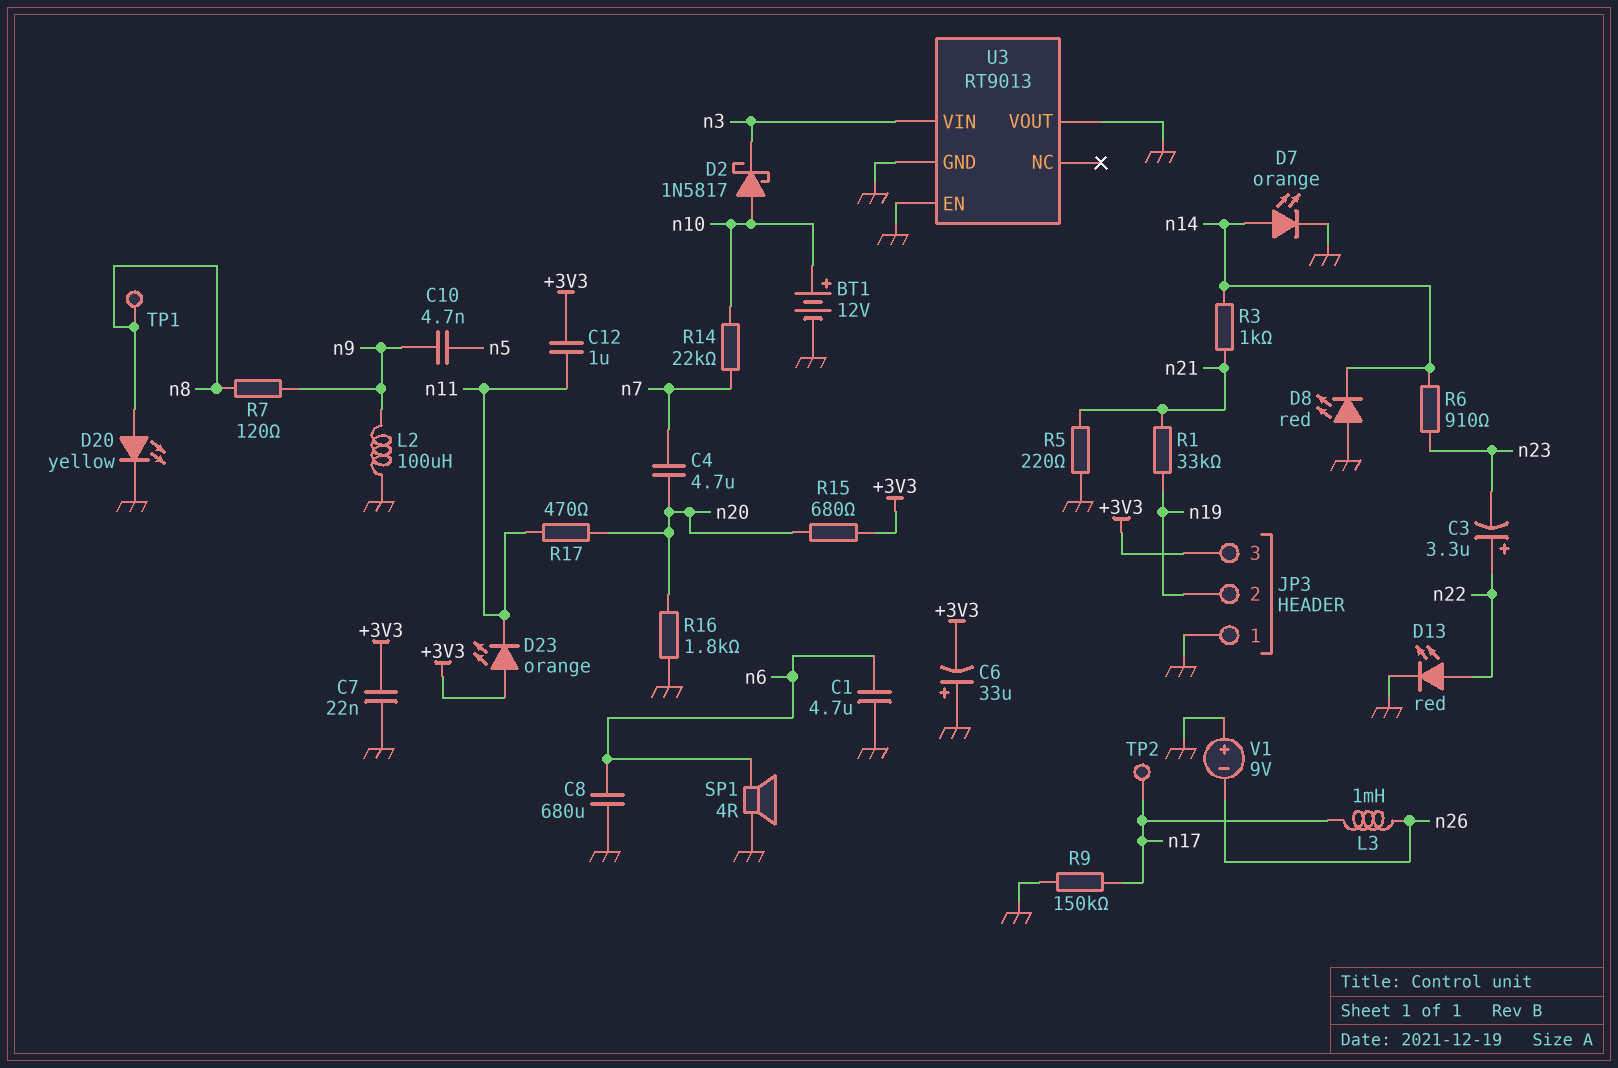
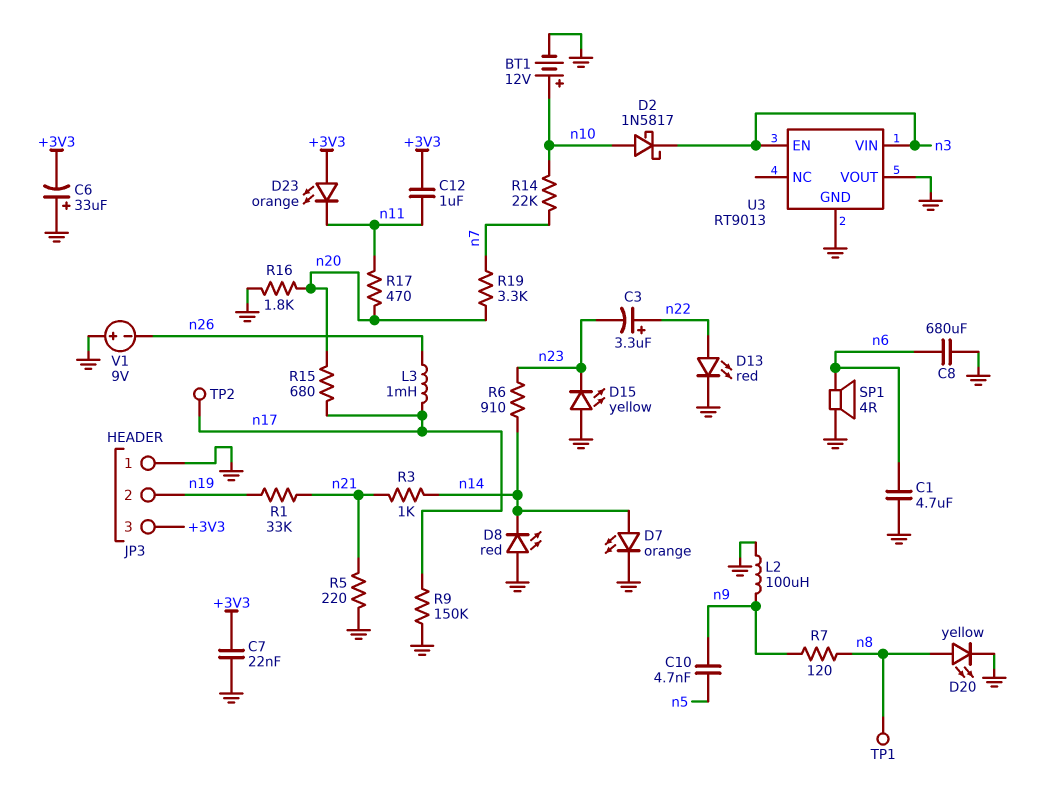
C4: 4.7uF (n7, n20) -> none
D15: none -> LED yellow (A GND, K n23)
R15: 680 (+3V3, n20) -> 680 (n17, n20)
R19: none -> 3.3k (n7, n20)
U3 pin EN: GND -> n3

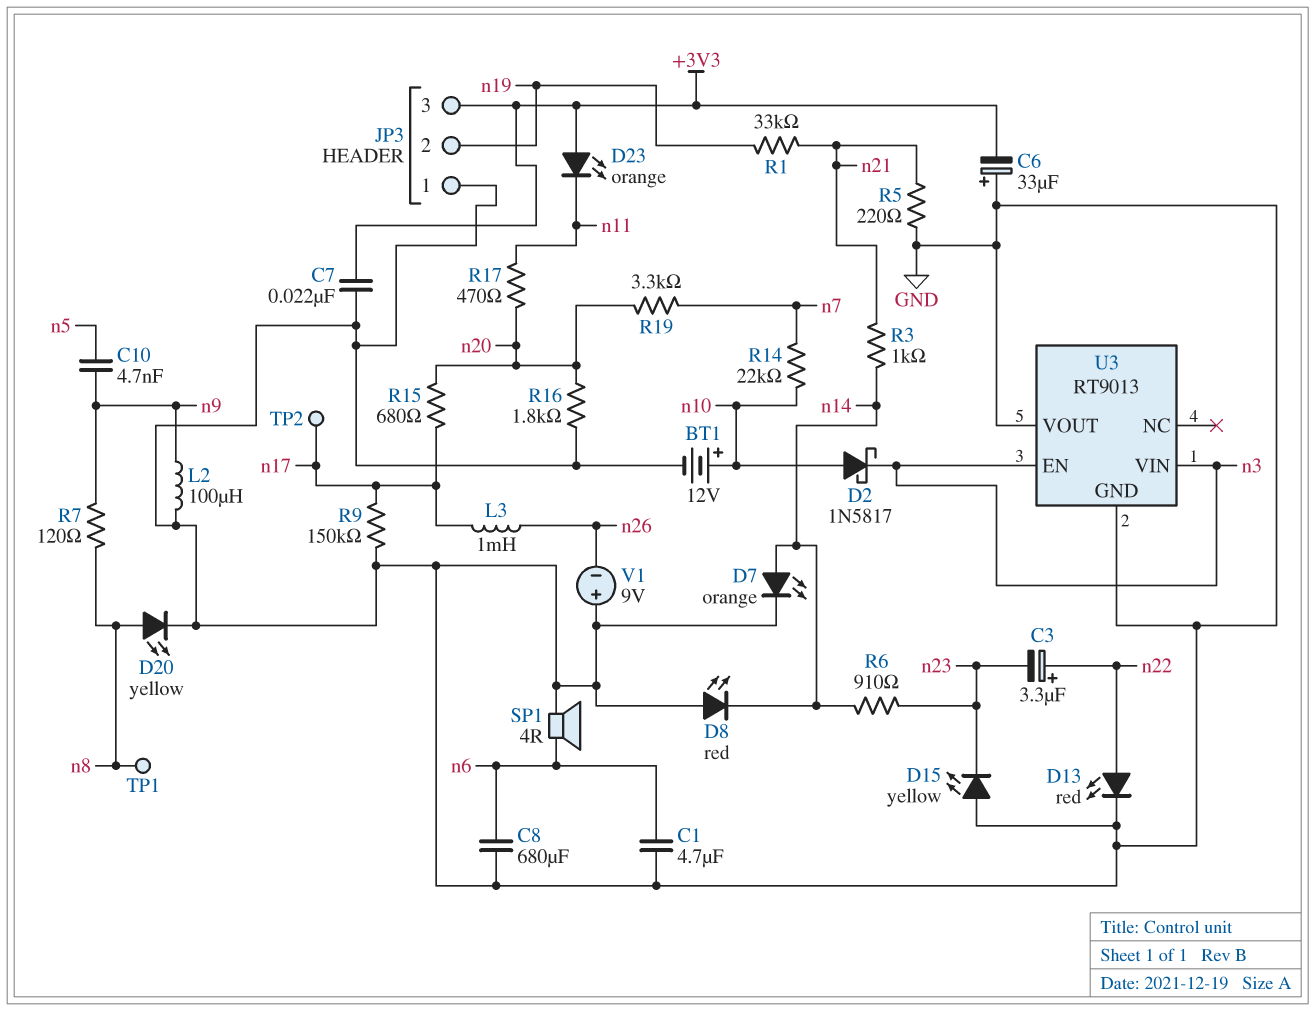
C12: 1uF (+3V3, n11) -> none

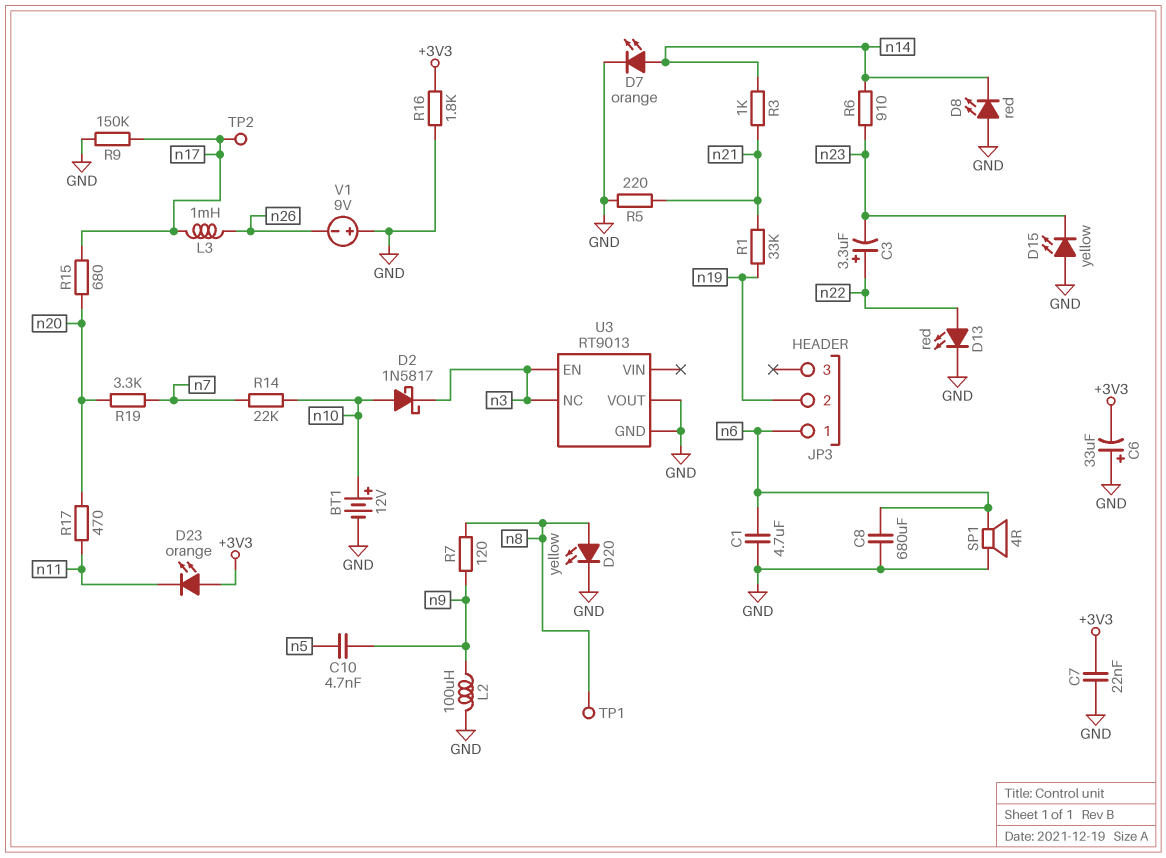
JP3 pin 1: GND -> n6
JP3 pin 3: +3V3 -> none
R16: 1.8k (GND, n20) -> 1.8k (+3V3, GND)
U3 pin NC: none -> n3
U3 pin VIN: n3 -> none

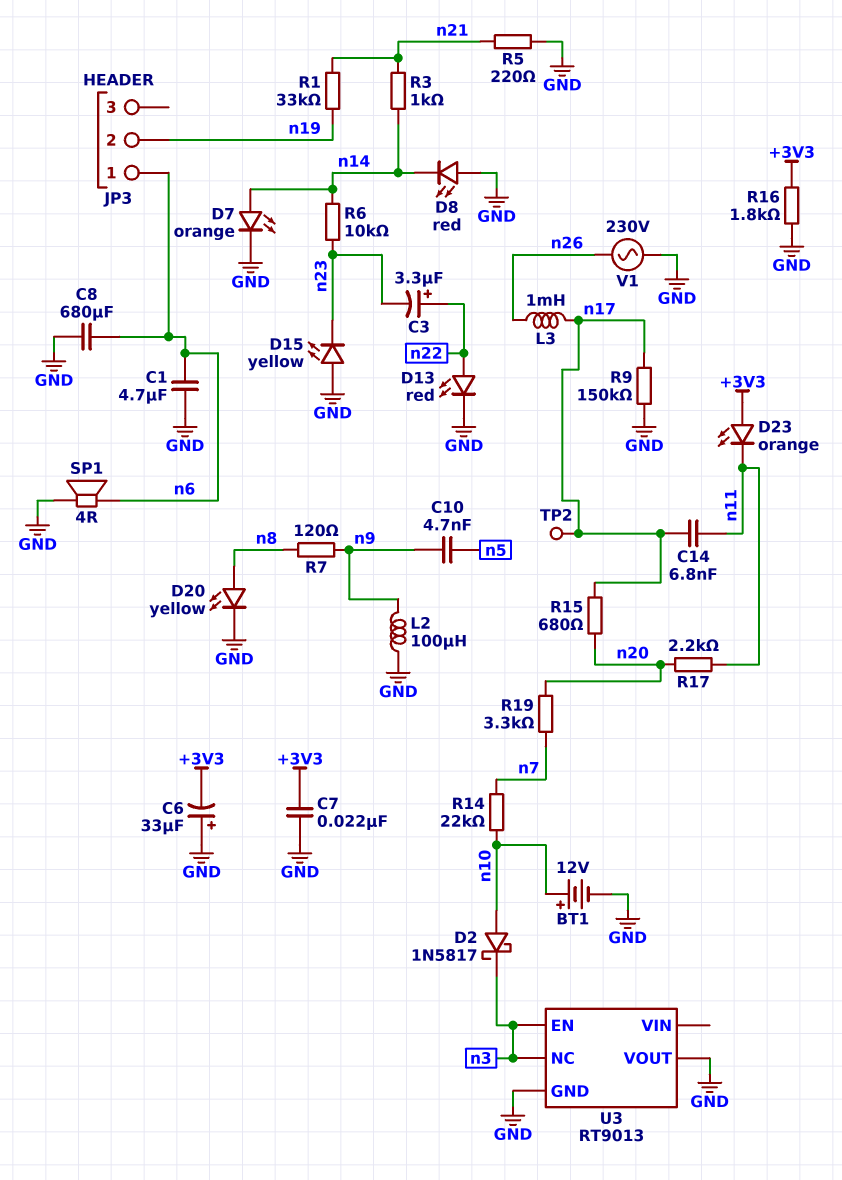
C14: none -> 6.8nF (n11, n17)
R6: 910 (n14, n23) -> 10k (n14, n23)
R17: 470 (n11, n20) -> 2.2k (n11, n20)
TP1: test point (n8) -> none
V1: 9V (plus GND, minus n26) -> AC 230V (GND, n26)

